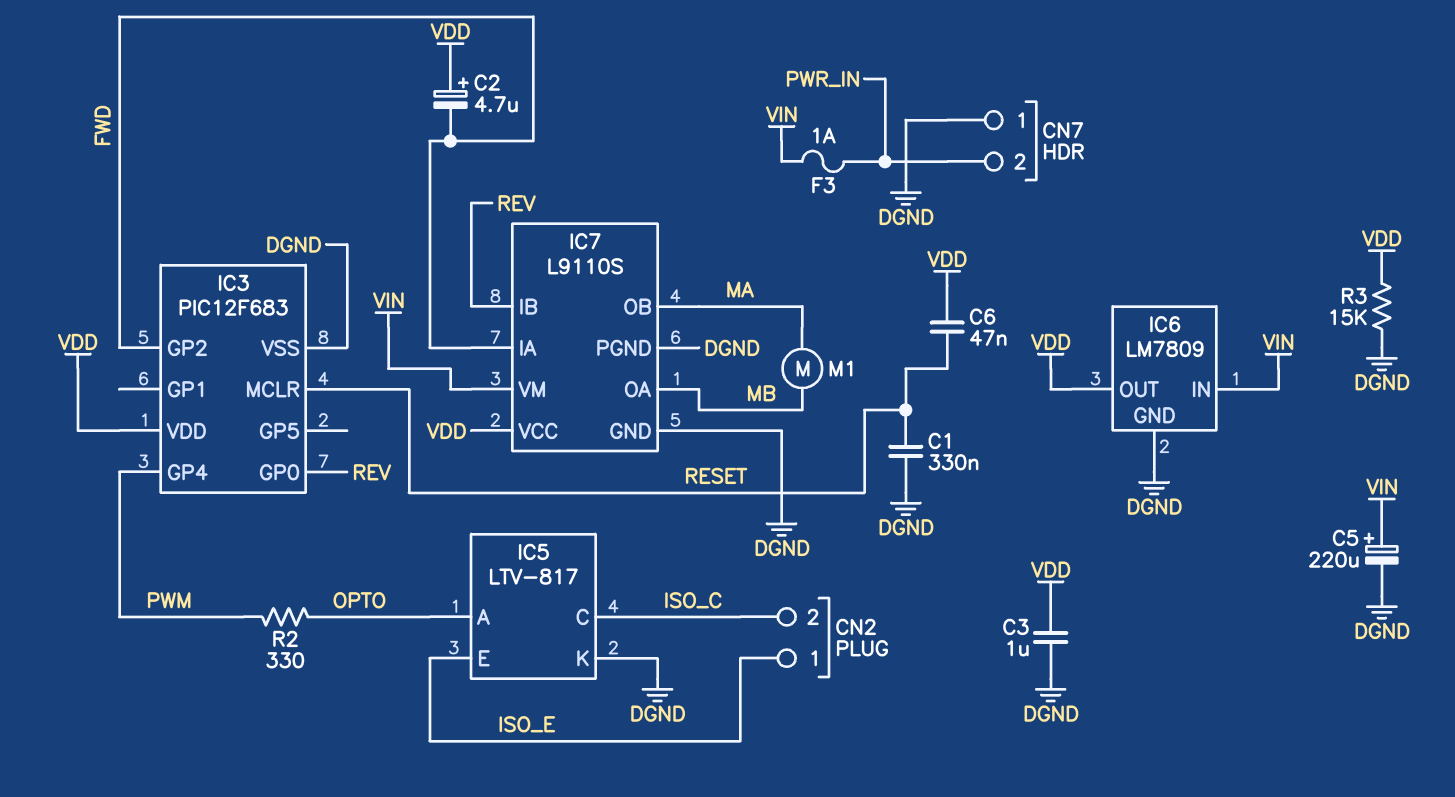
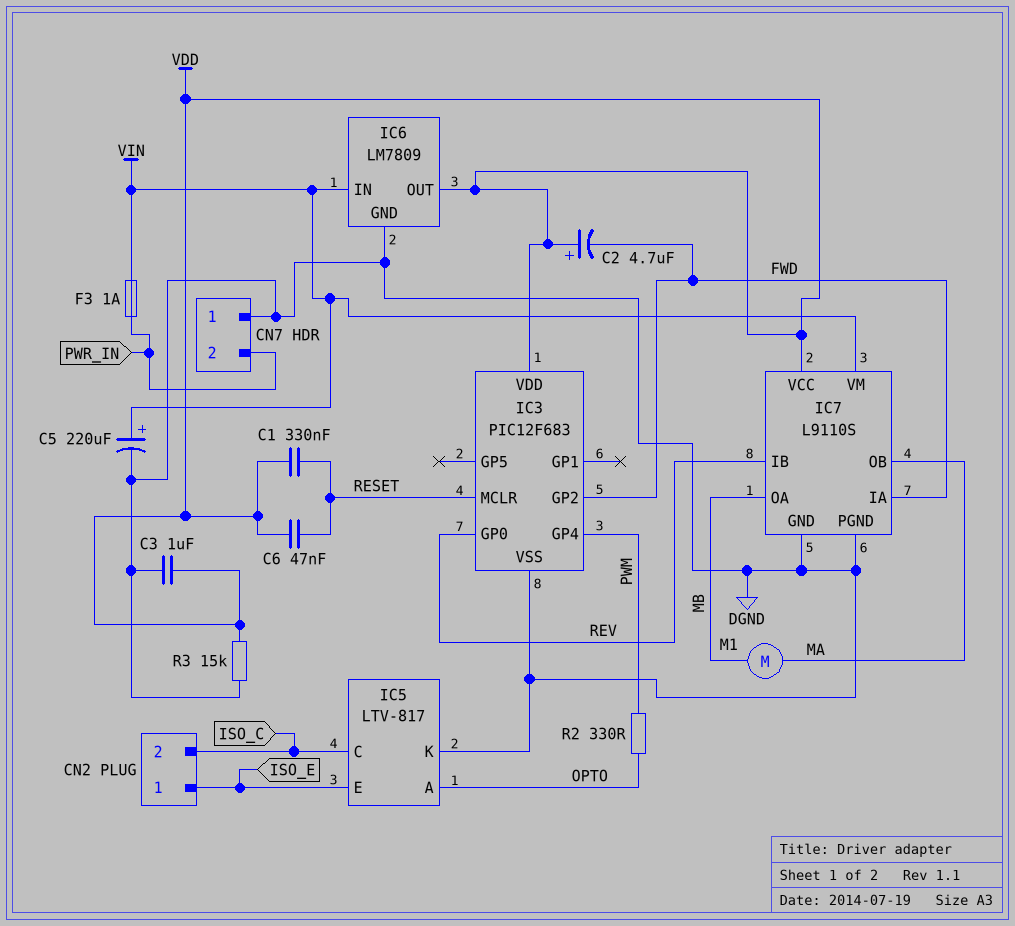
C1: 330nF (DGND, RESET) -> 330nF (RESET, VDD)

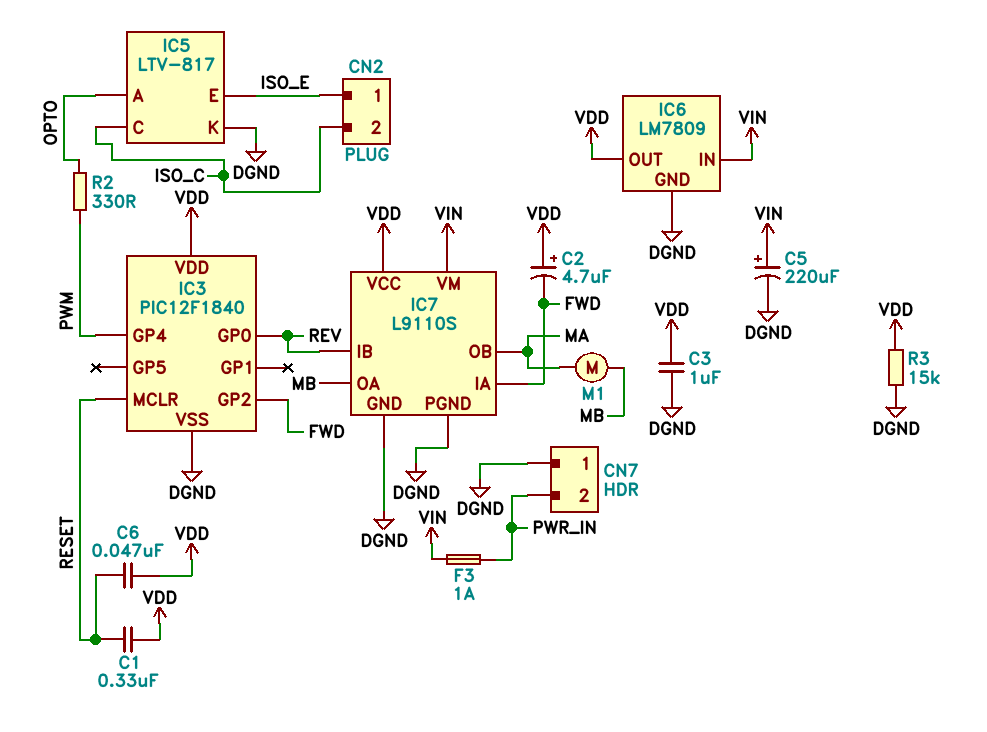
IC3: PIC12F683 -> PIC12F1840

